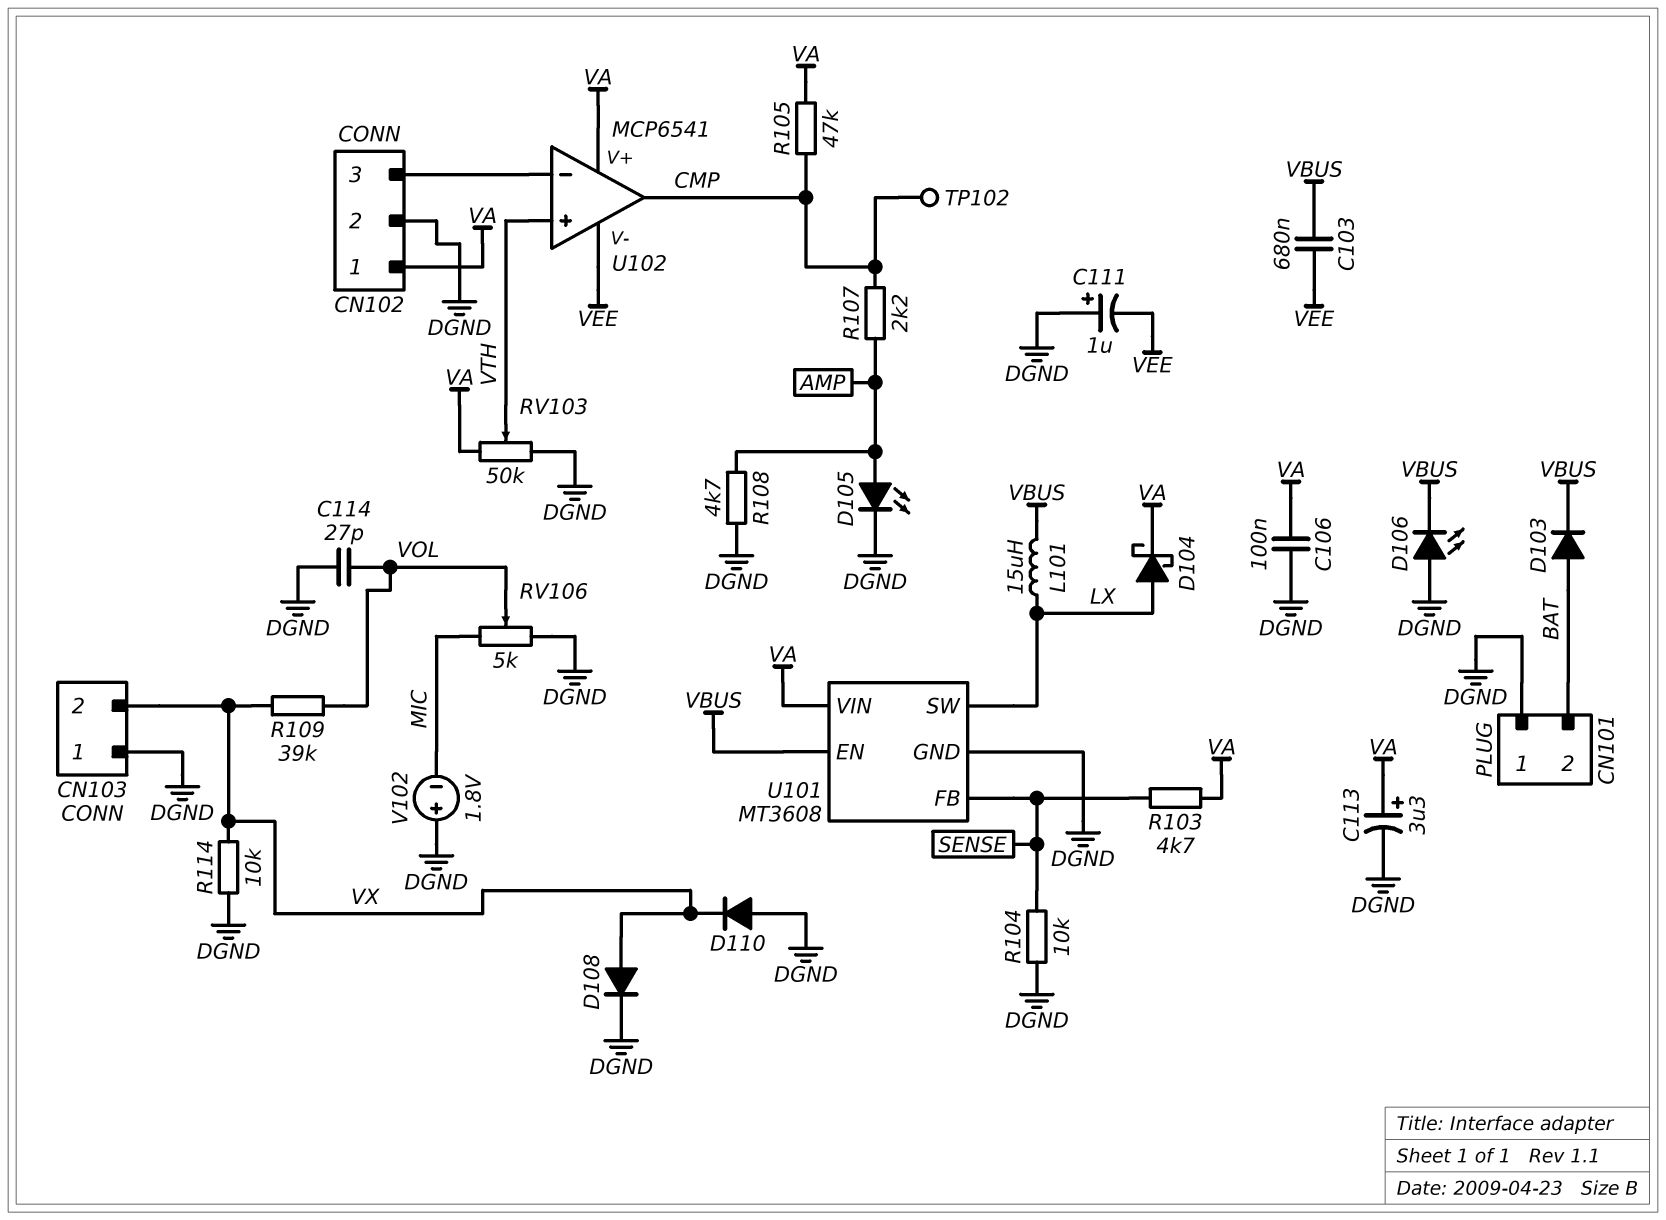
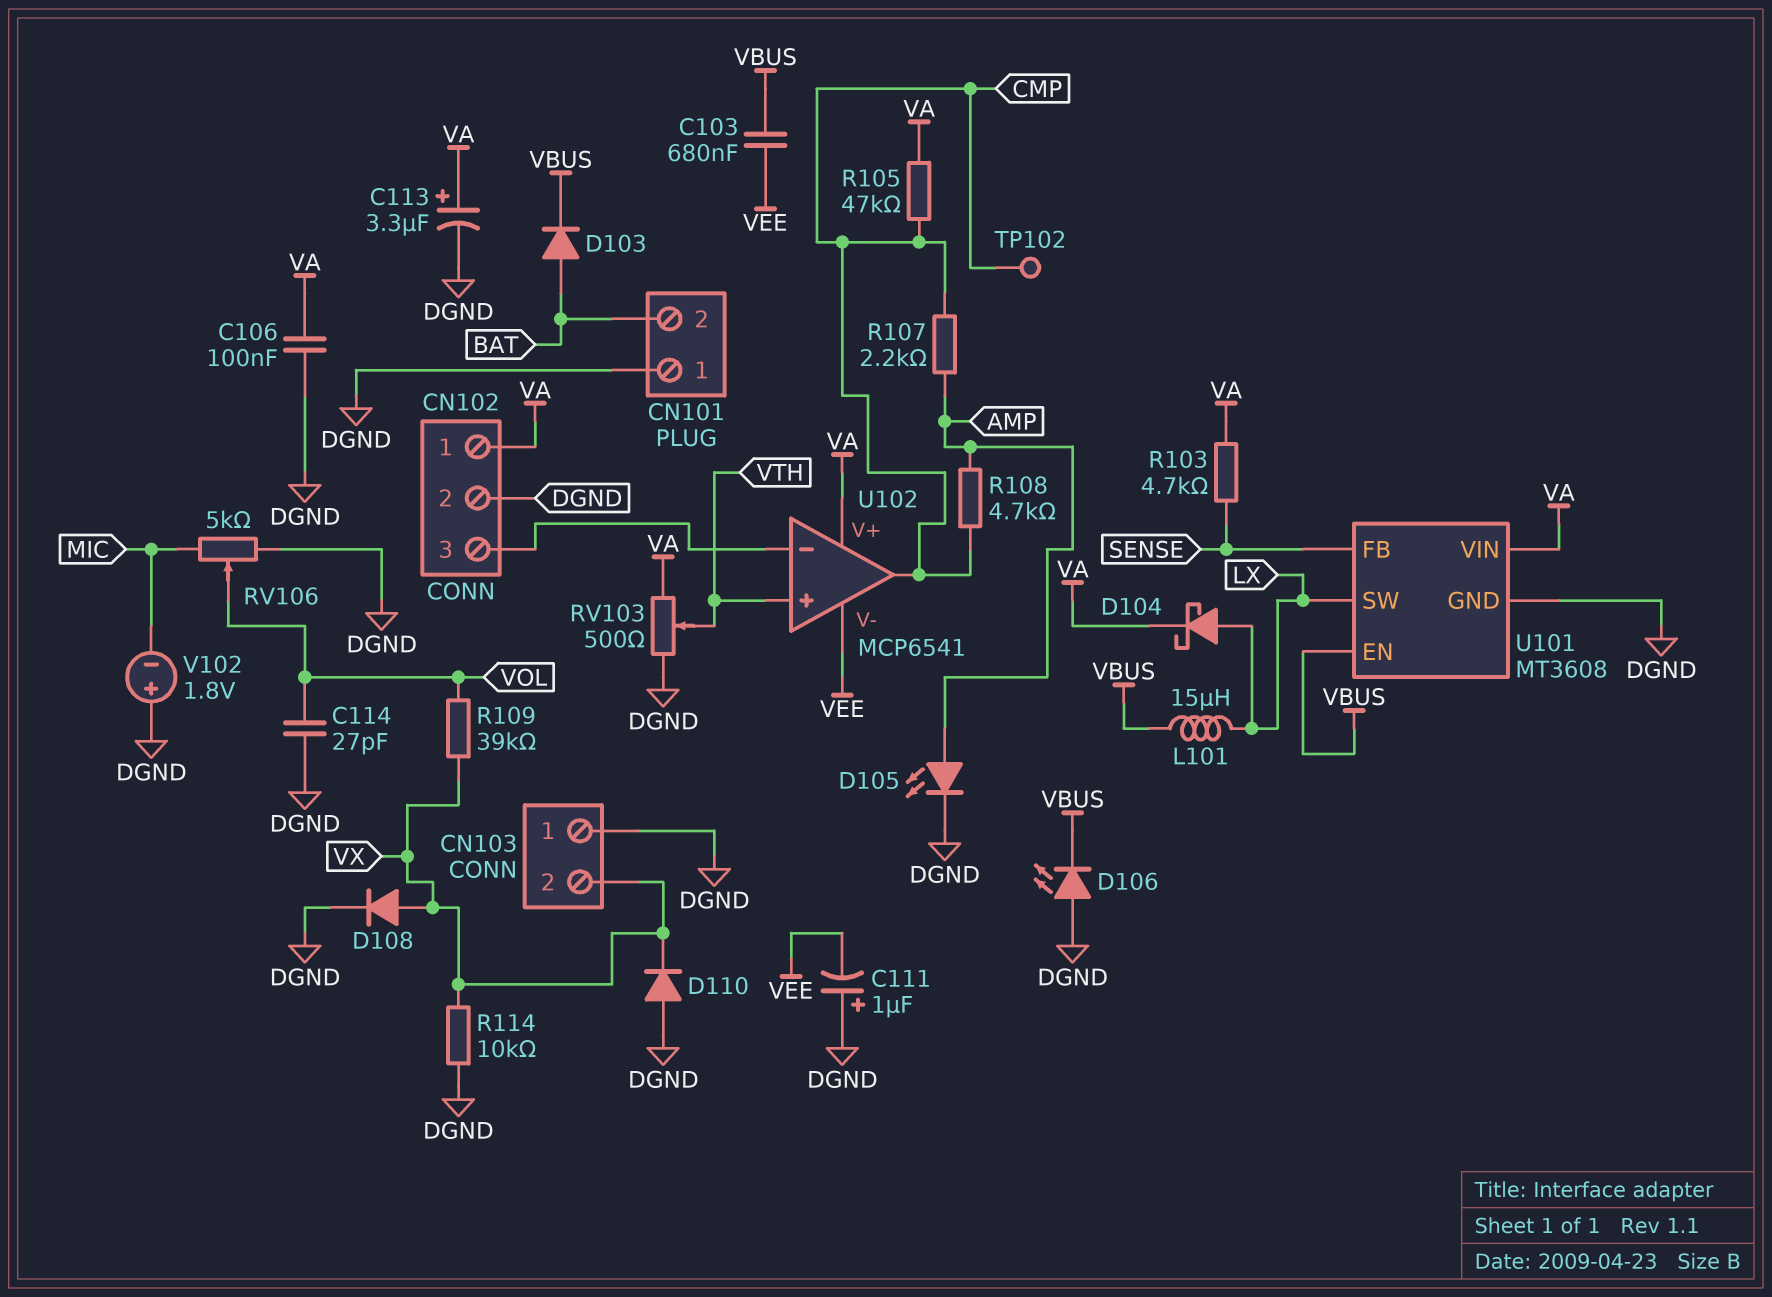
R104: 10k (DGND, SENSE) -> none
R108: 4.7k (AMP, DGND) -> 4.7k (AMP, CMP)
RV103: 50k (DGND, VA, wiper VTH) -> 500 (DGND, VA, wiper VTH)

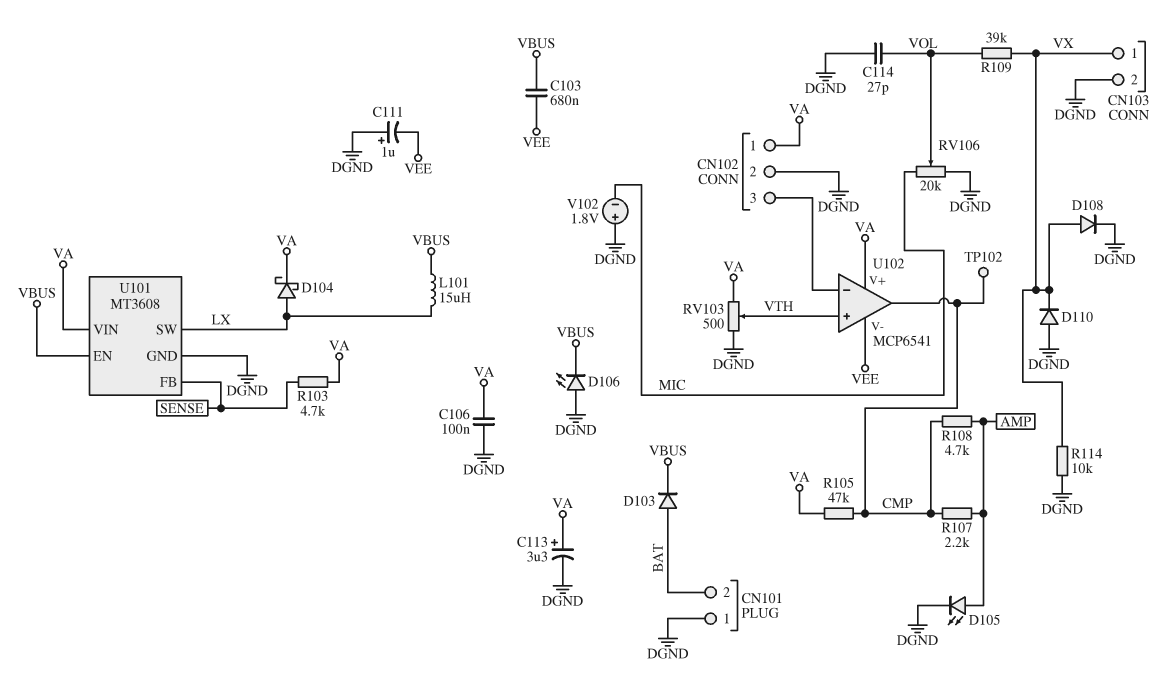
CN103 pin 1: DGND -> VX
CN103 pin 2: VX -> DGND
RV106: 5k (DGND, MIC, wiper VOL) -> 20k (DGND, MIC, wiper VOL)

